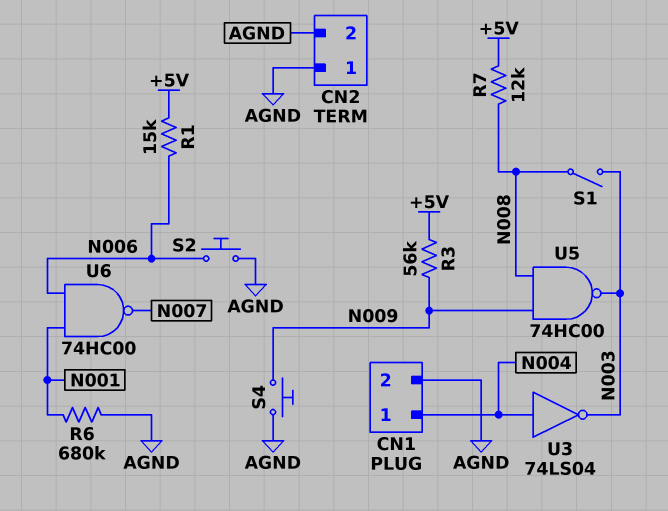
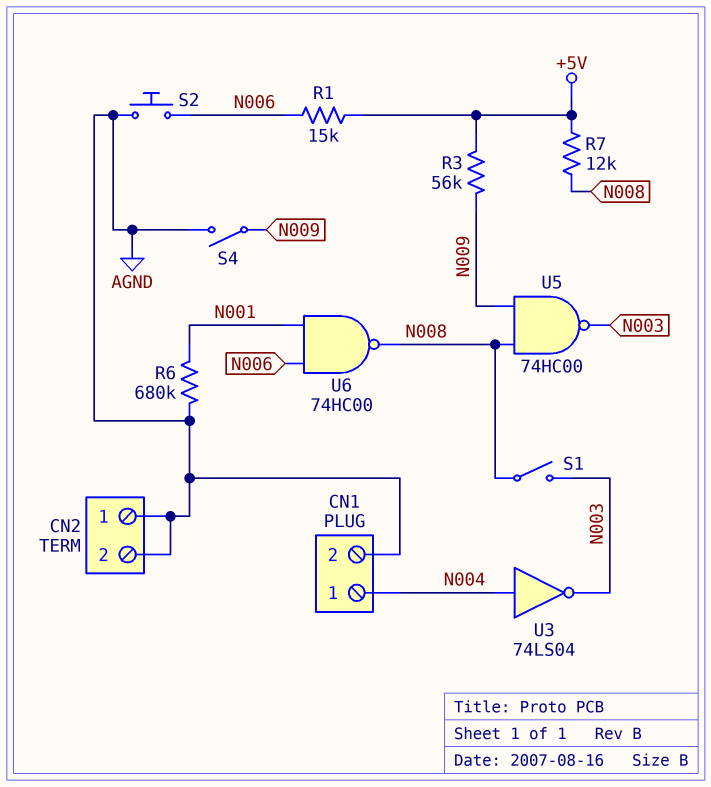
S4: button (AGND, N009) -> switch (AGND, N009)
U6: NAND 74HC00 (in N001, in N006, out N007) -> NAND 74HC00 (in N001, in N006, out N008)

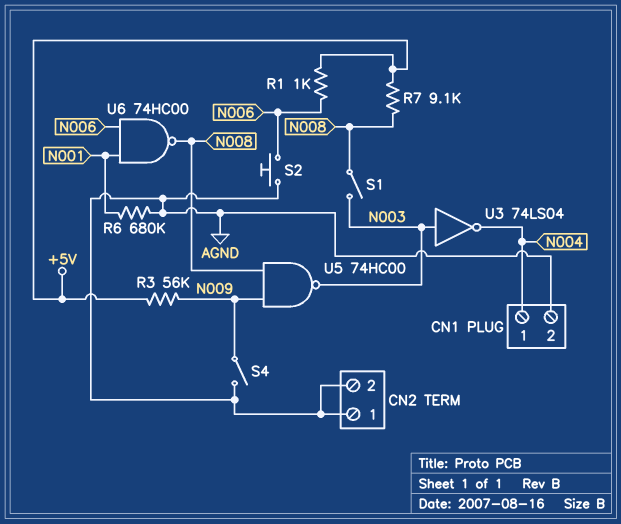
R1: 15k (+5V, N006) -> 1k (+5V, N006)
R7: 12k (+5V, N008) -> 9.1k (+5V, N008)
U3: NOT 74LS04 (in N004, out N003) -> NOT 74LS04 (in N003, out N004)

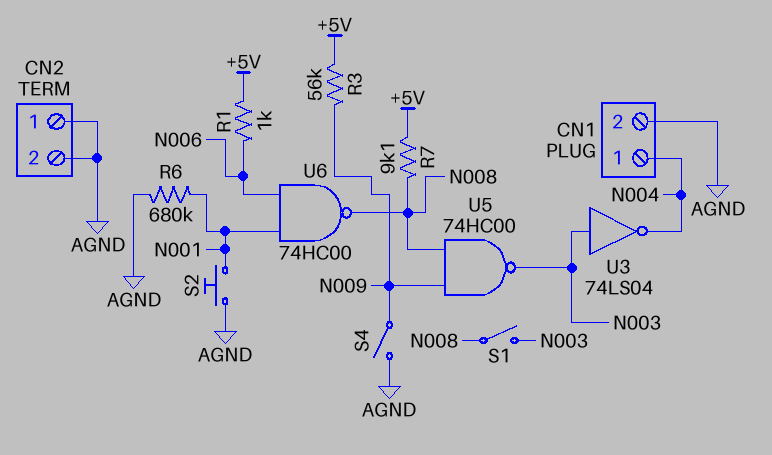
S2: button (AGND, N006) -> button (AGND, N001)

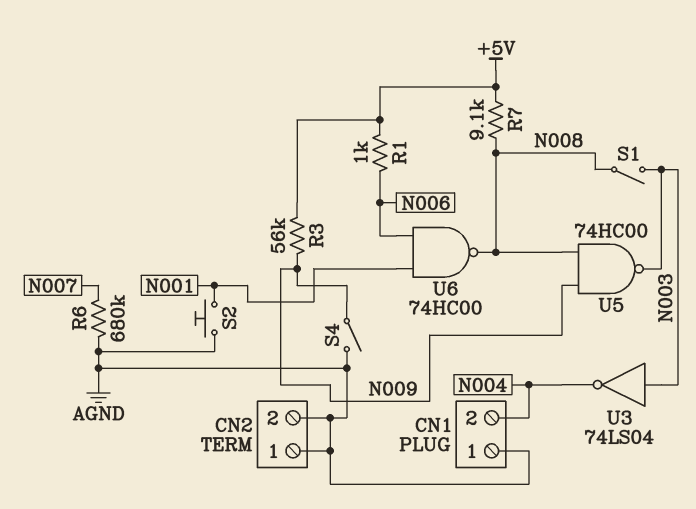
CN1 pin 1: N004 -> AGND
CN1 pin 2: AGND -> N004
R6: 680k (AGND, N001) -> 680k (AGND, N007)

